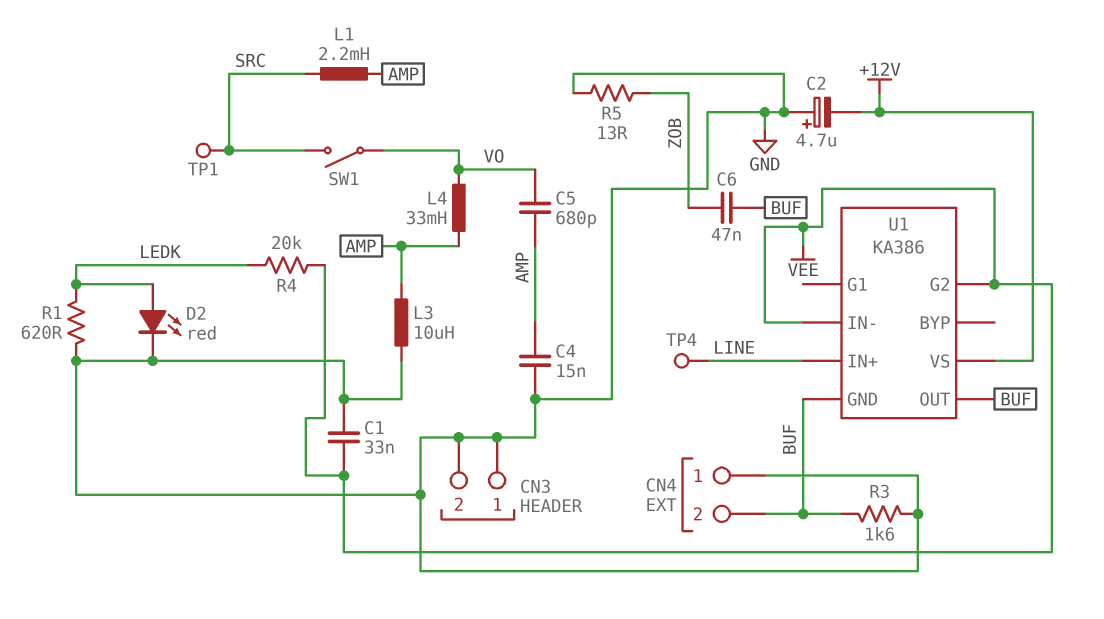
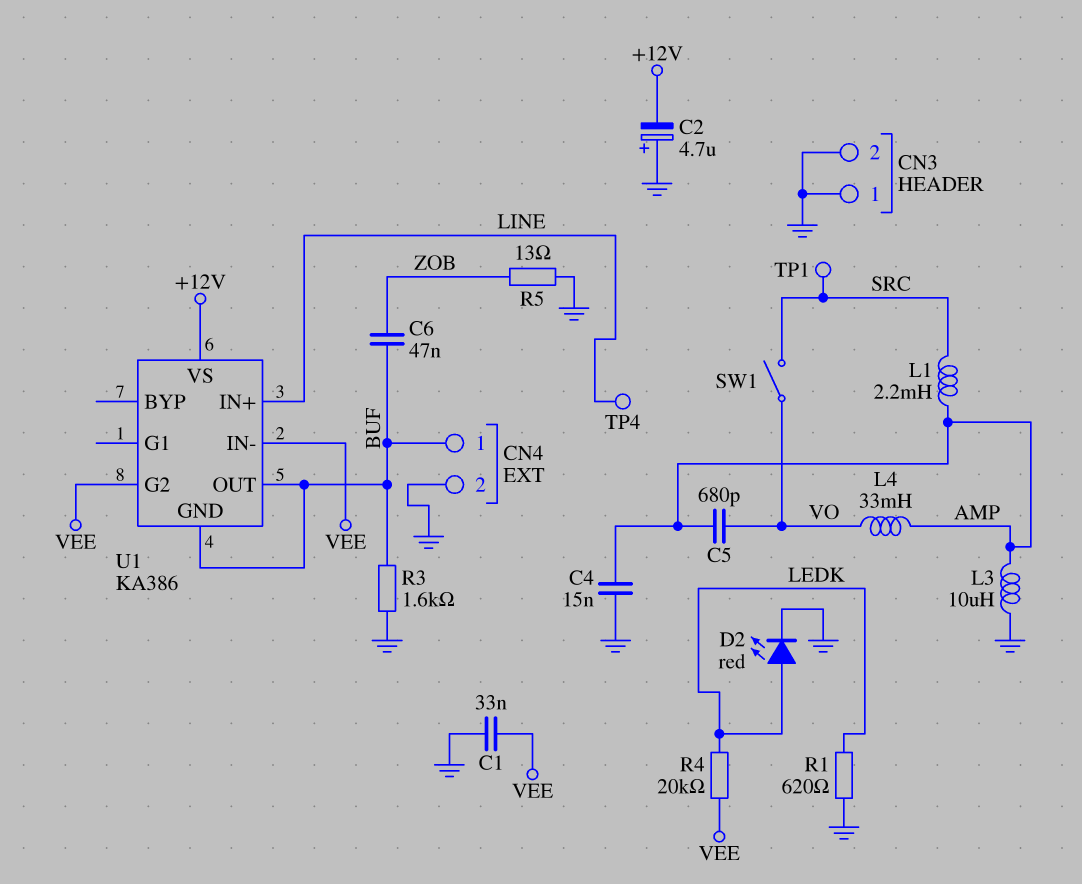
CN4 pin 1: GND -> BUF
CN4 pin 2: BUF -> GND

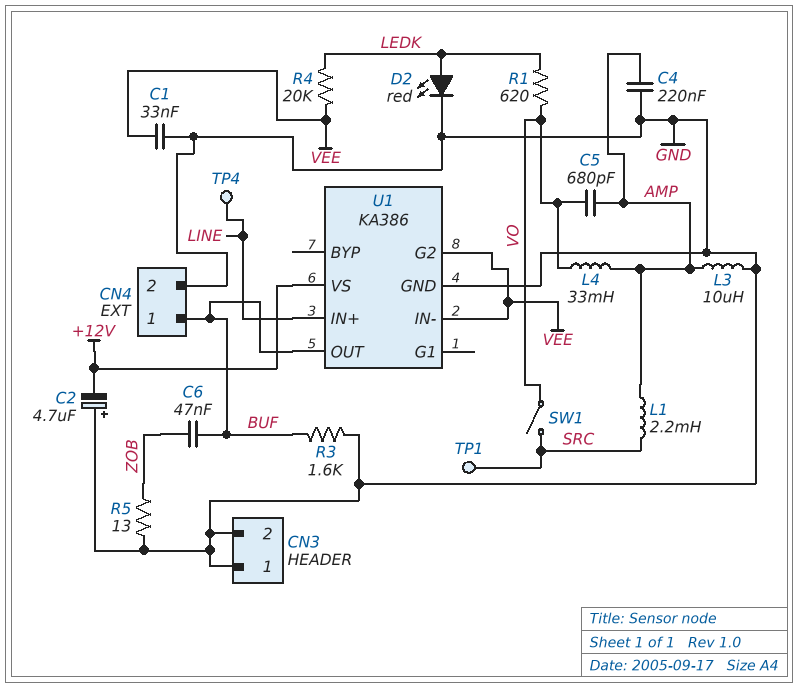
C4: 15nF (AMP, GND) -> 220nF (AMP, GND)
R1: 620 (GND, LEDK) -> 620 (LEDK, VO)
U1 pin GND: BUF -> GND

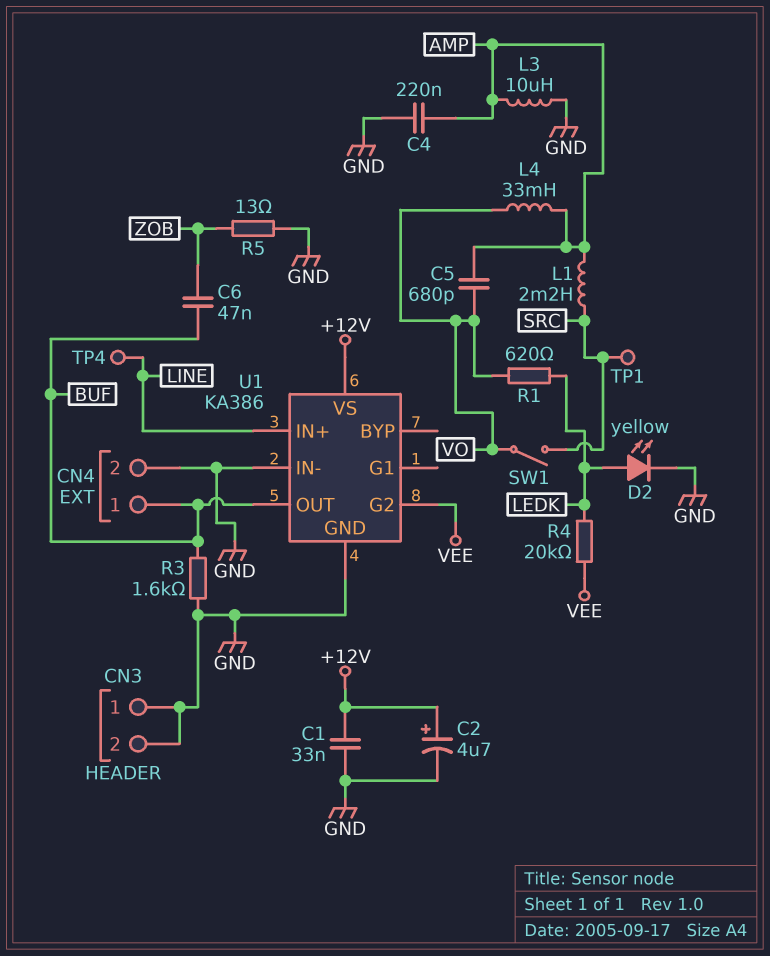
C1: 33nF (GND, VEE) -> 33nF (+12V, GND)
C2: 4.7uF (plus GND, minus +12V) -> 4.7uF (plus +12V, minus GND)
D2: LED red (A LEDK, K GND) -> LED yellow (A LEDK, K GND)
U1 pin IN-: VEE -> GND

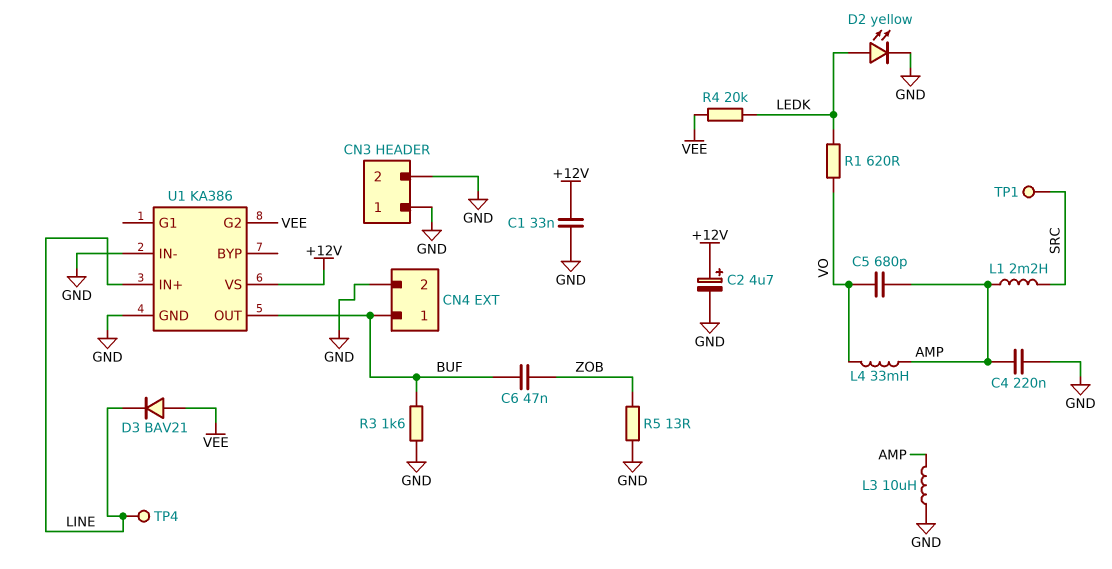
D3: none -> diode BAV21 (A VEE, K LINE)
SW1: switch (SRC, VO) -> none

